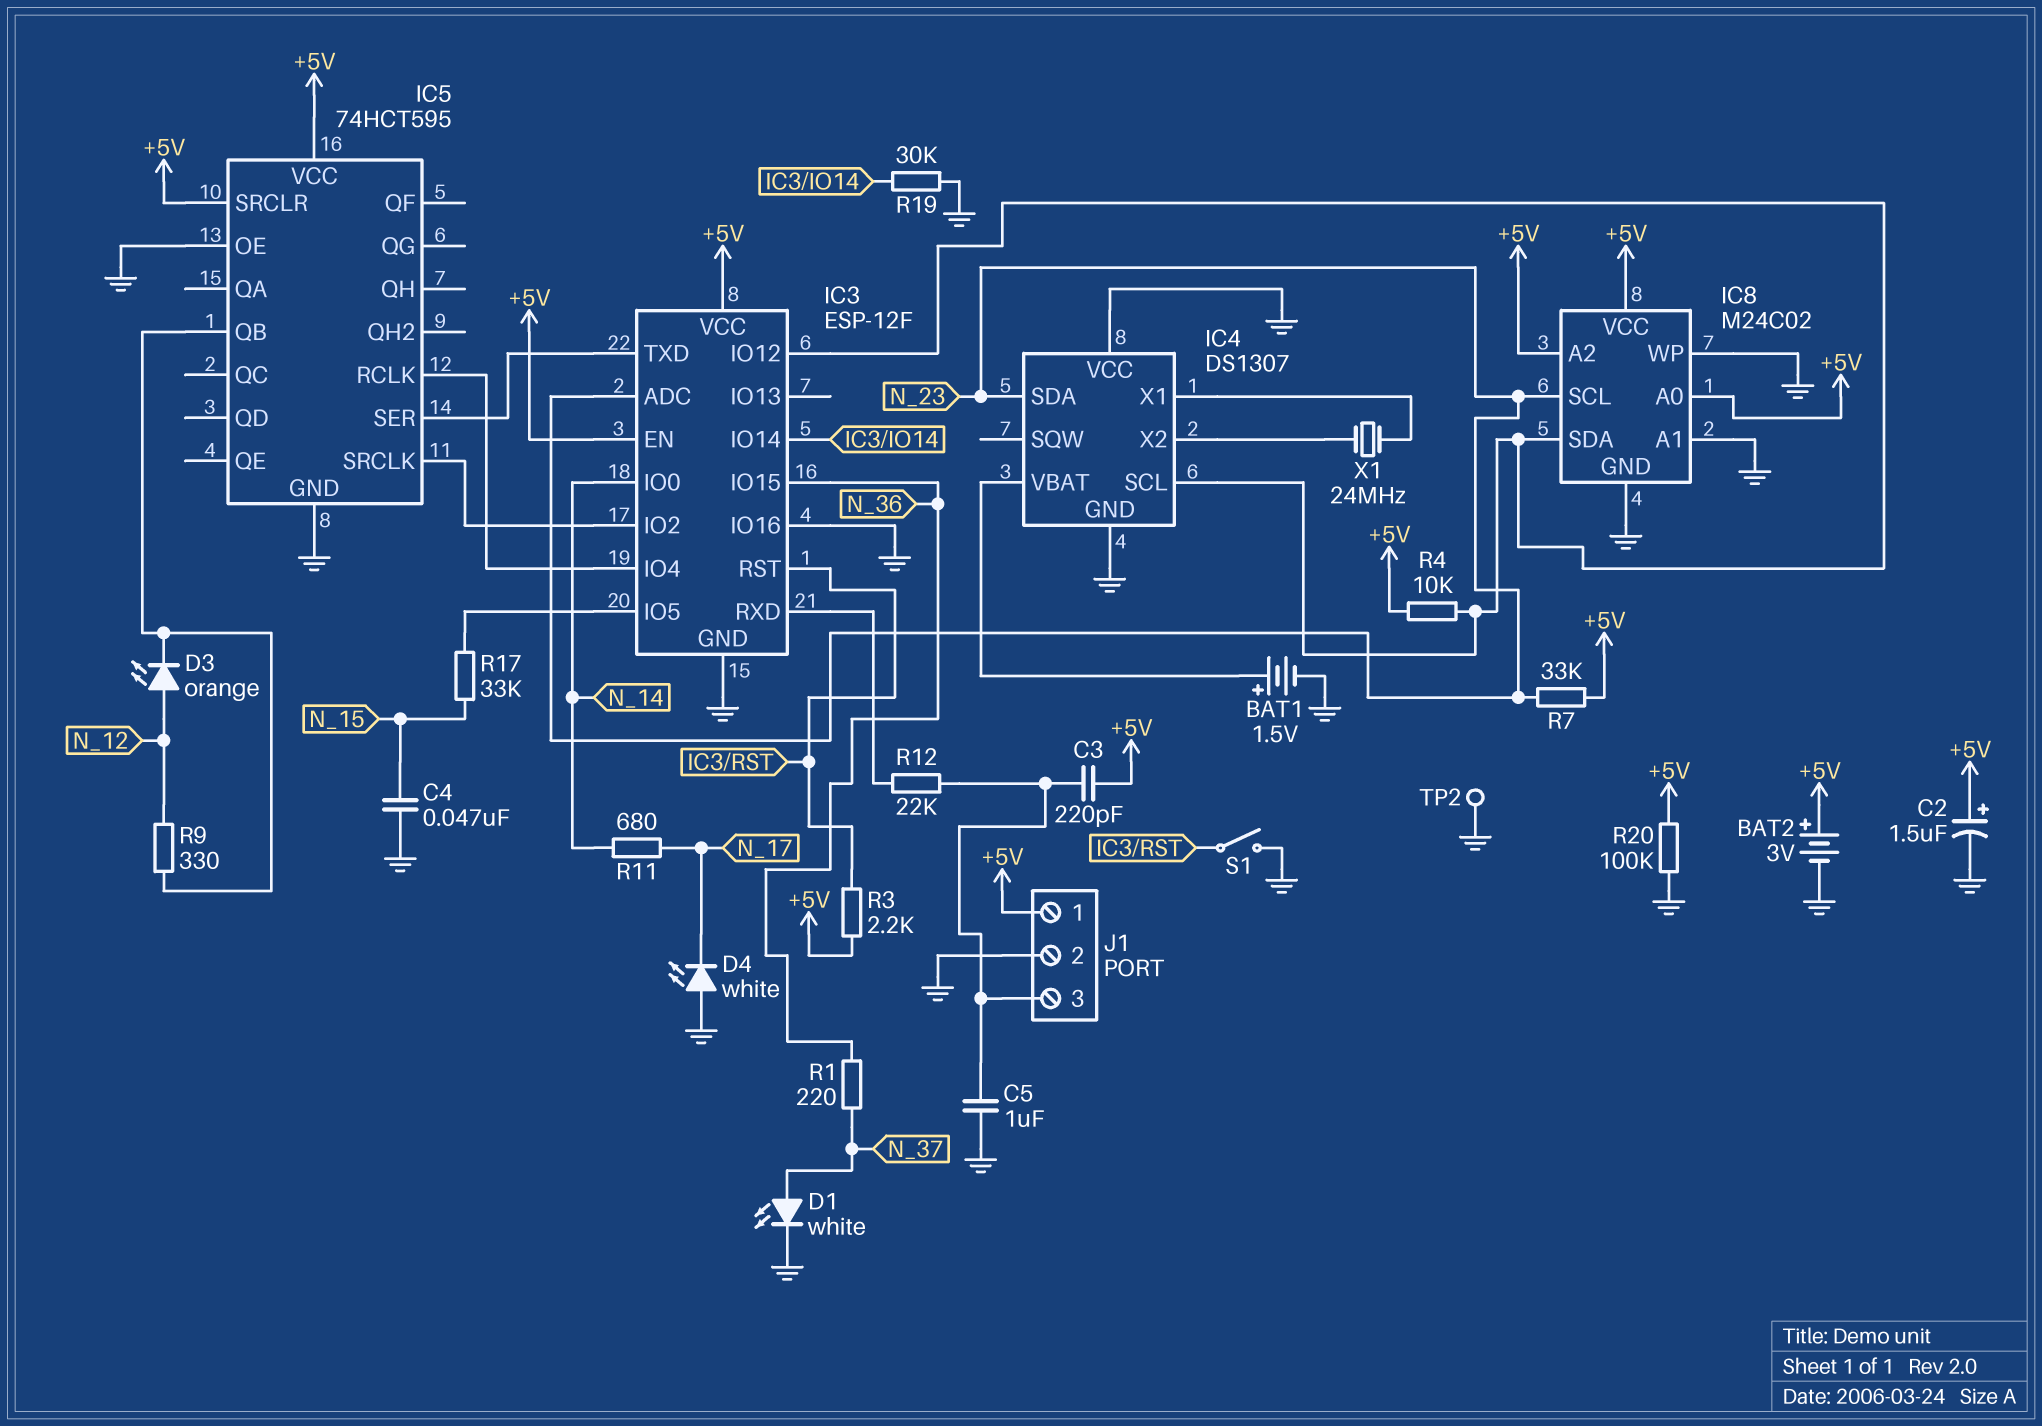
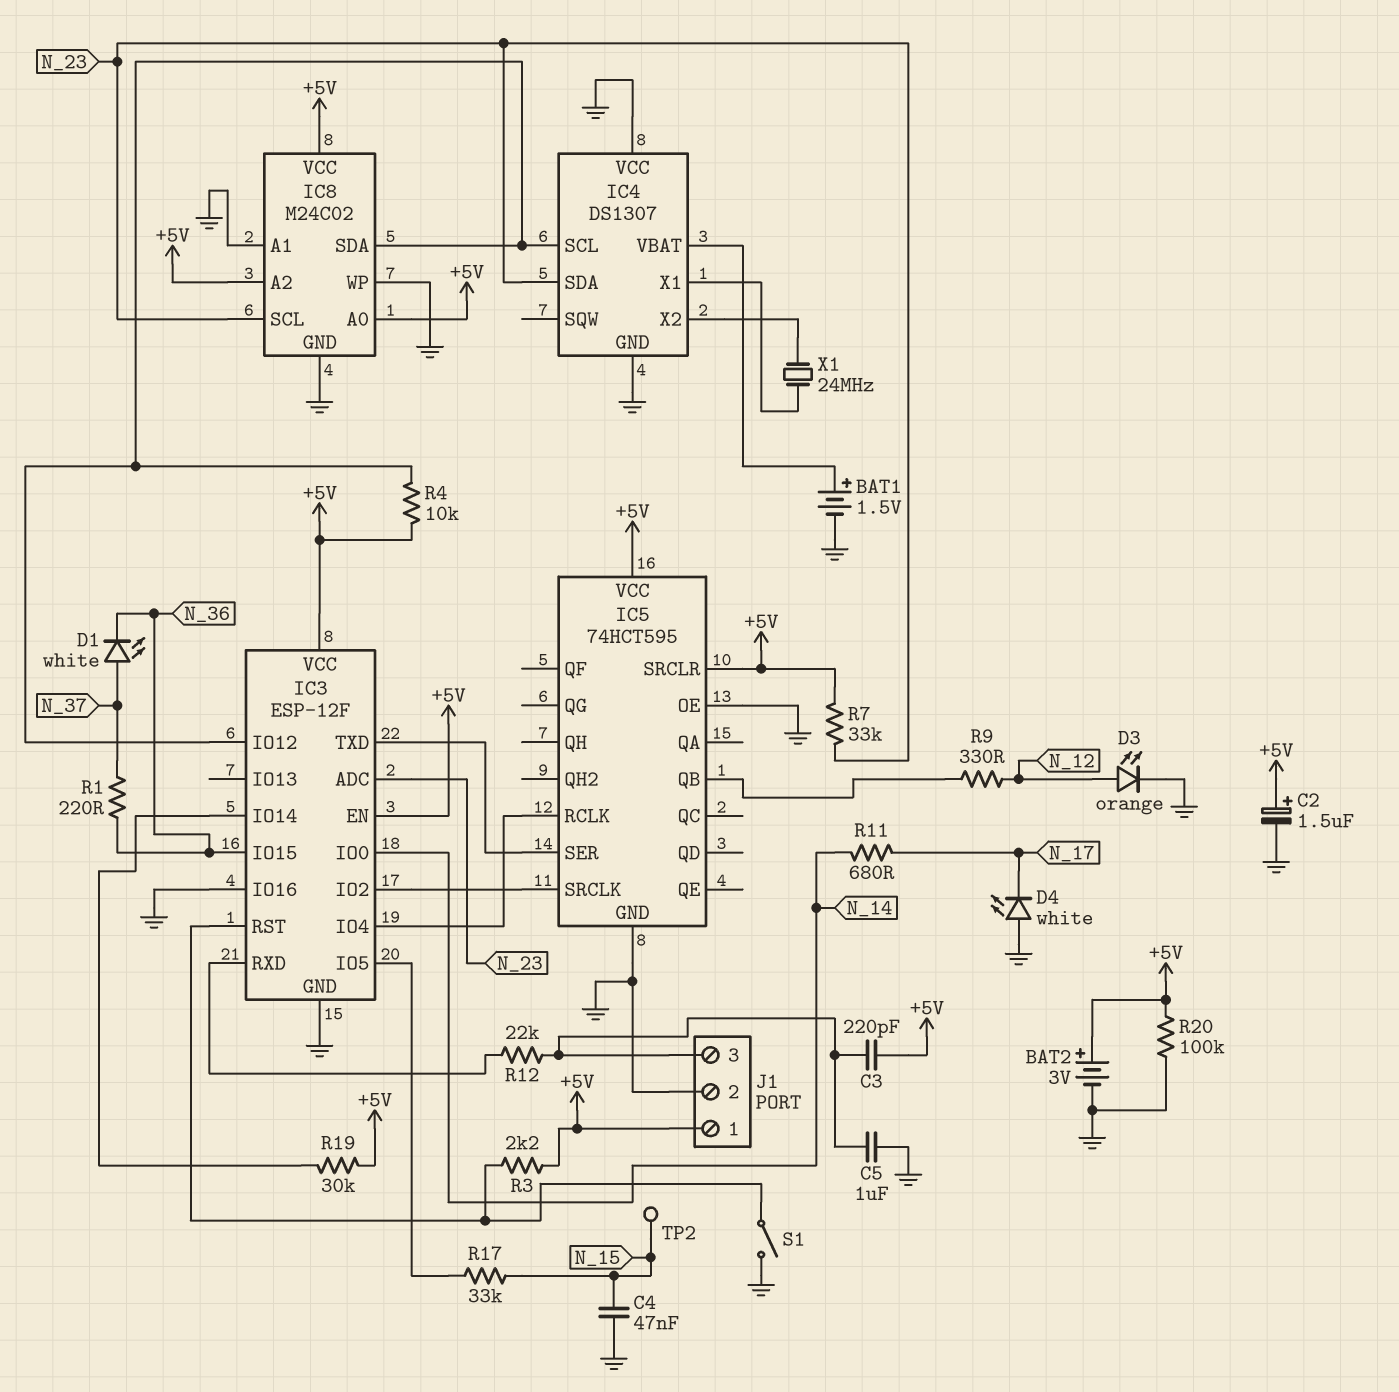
D1: LED white (A N_37, K GND) -> LED white (A N_37, K N_36)
D3: LED orange (A N_12, K IC5/QB) -> LED orange (A N_12, K GND)
R19: 30k (GND, IC3/IO14) -> 30k (+5V, IC3/IO14)
TP2: test point (GND) -> test point (N_15)

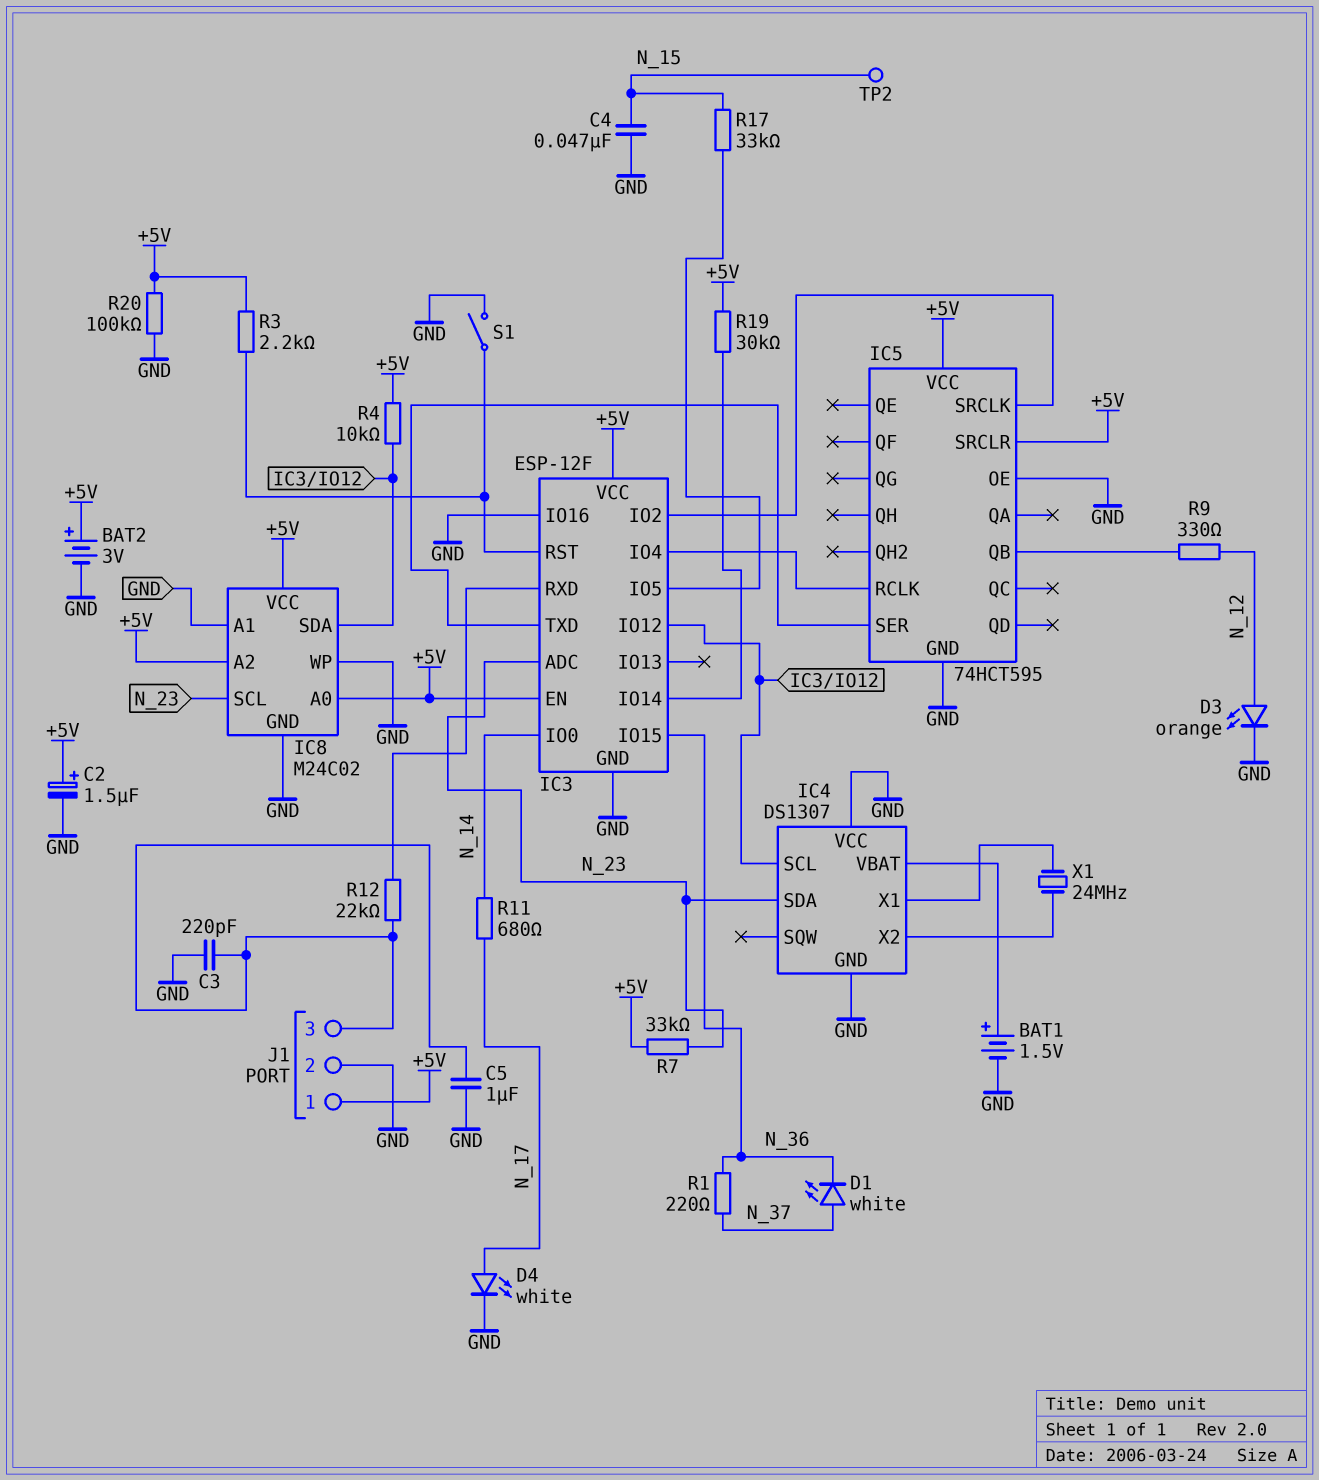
C3: 220pF (+5V, J1/3) -> 220pF (GND, J1/3)
D4: LED white (A GND, K N_17) -> LED white (A N_17, K GND)

